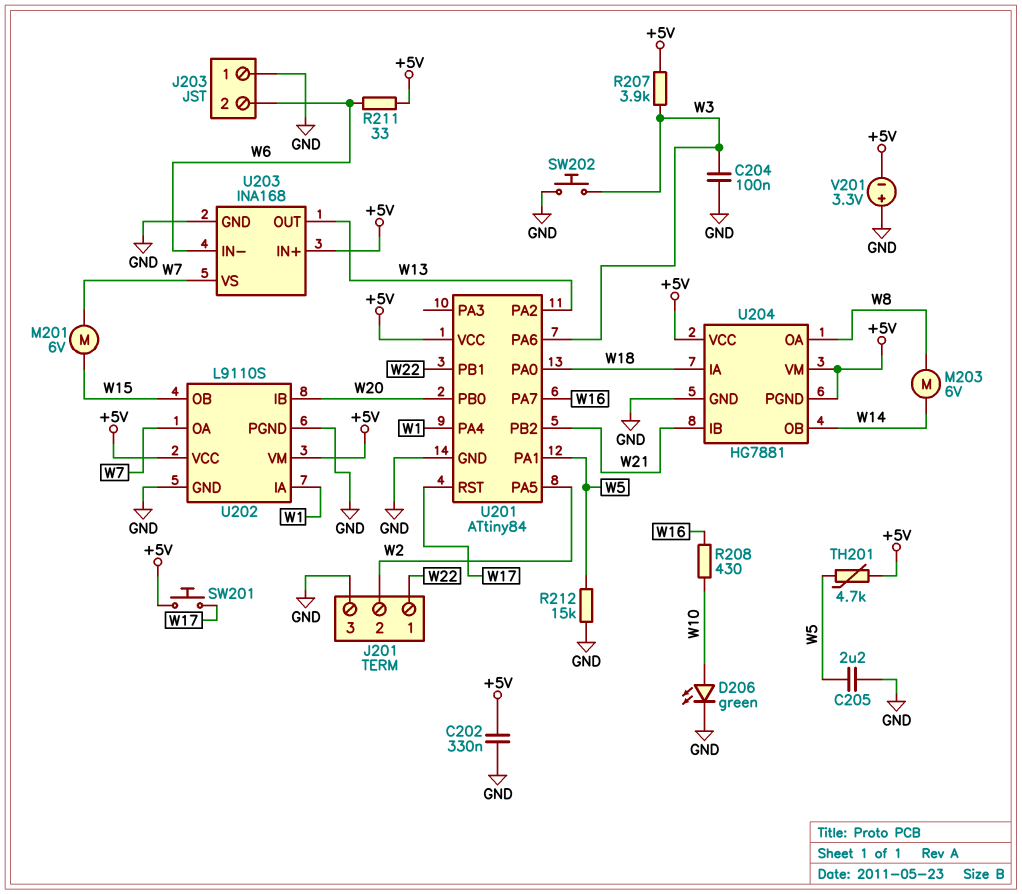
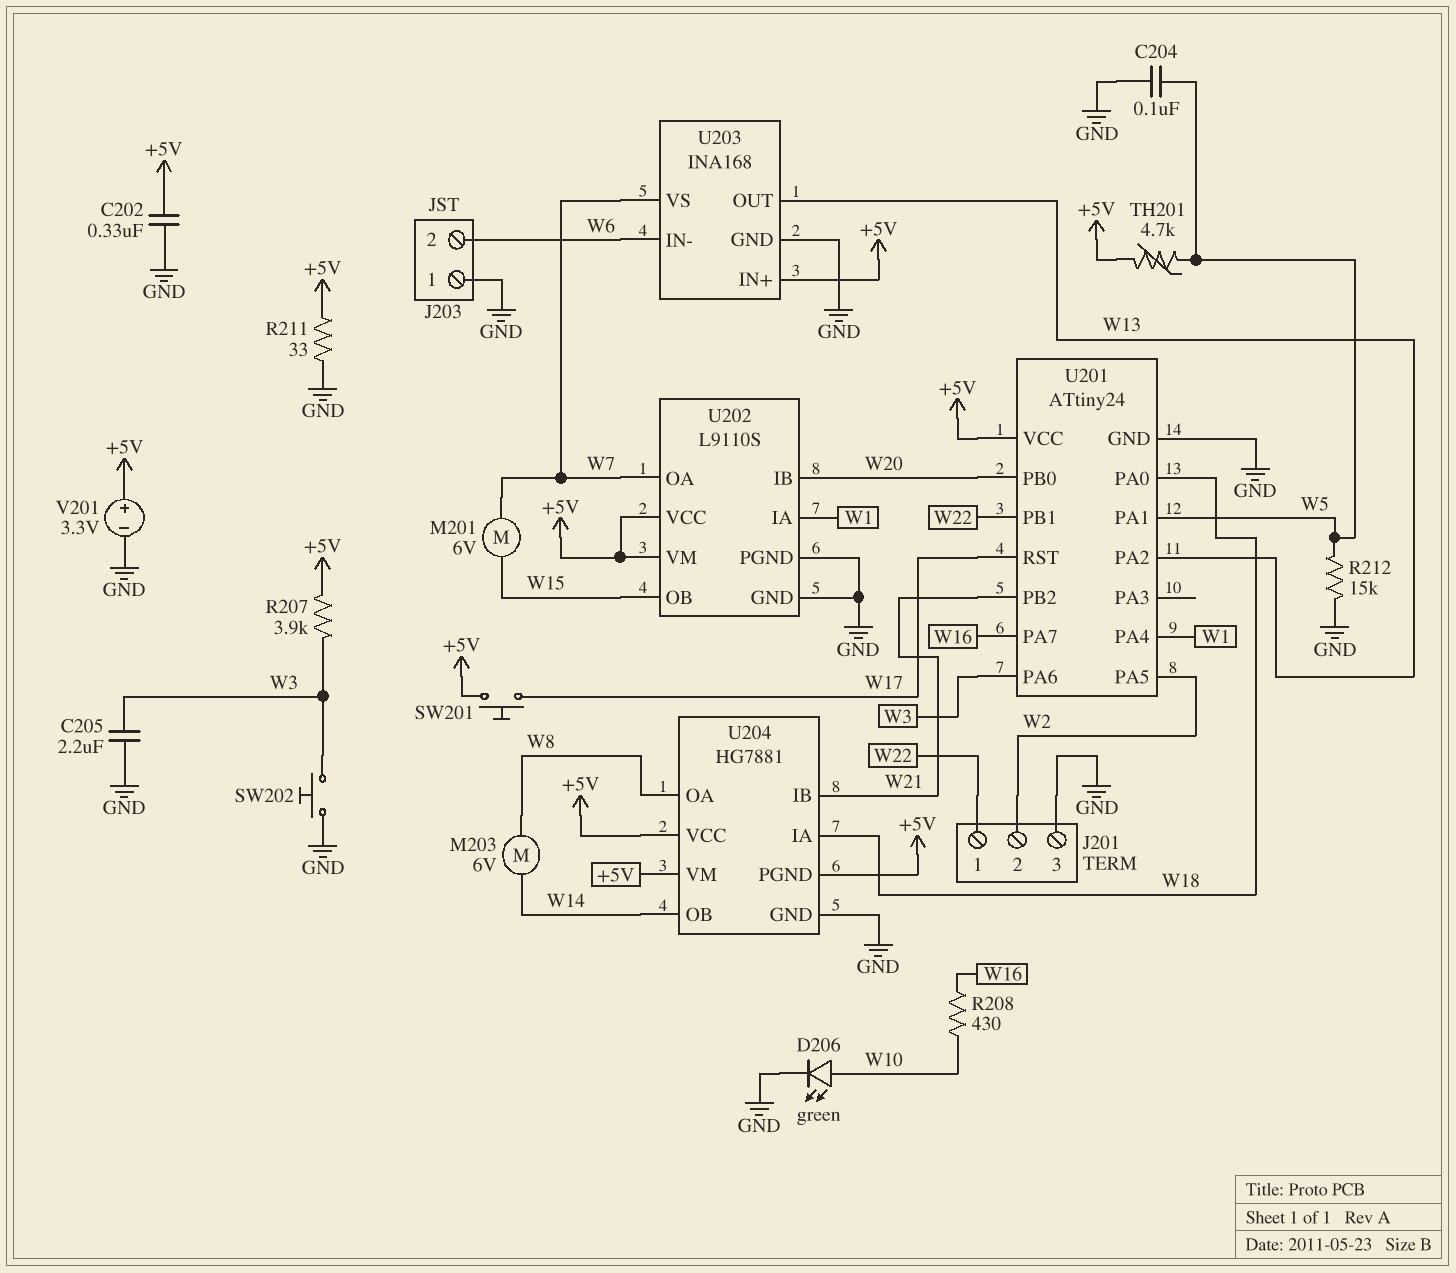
C204: 100nF (GND, W3) -> 100nF (GND, W5)
C205: 2.2uF (GND, W5) -> 2.2uF (GND, W3)
R211: 33 (+5V, W6) -> 33 (+5V, GND)
U201: ATtiny84 -> ATtiny24
V201: 3.3V (plus GND, minus +5V) -> 3.3V (plus +5V, minus GND)

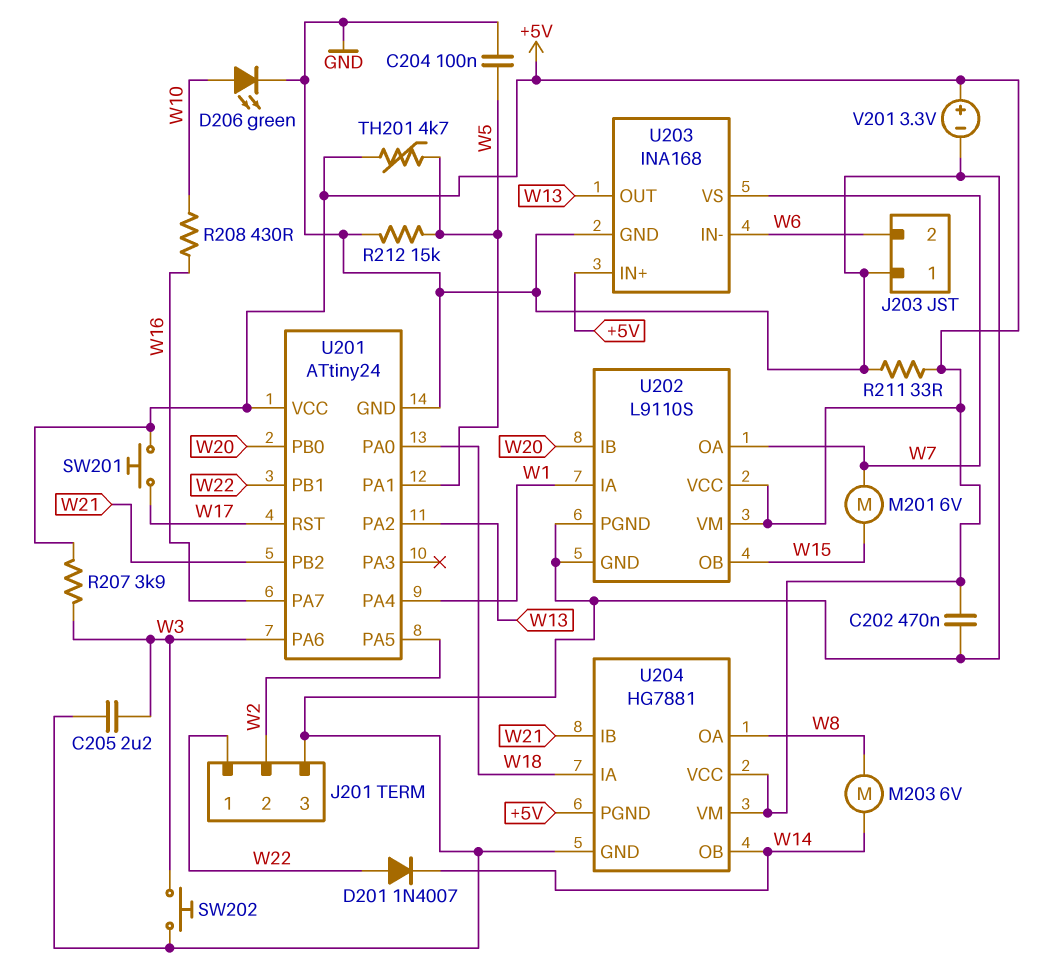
C202: 330nF (+5V, GND) -> 470nF (+5V, GND)
D201: none -> diode 1N4007 (A W22, K W14)

